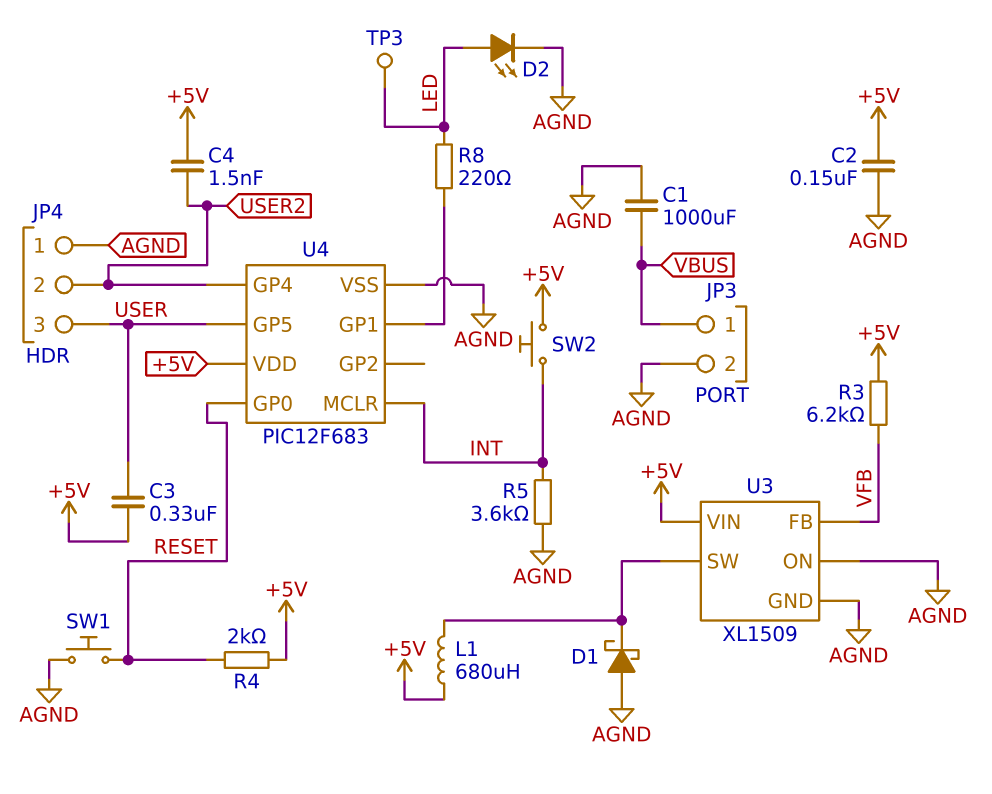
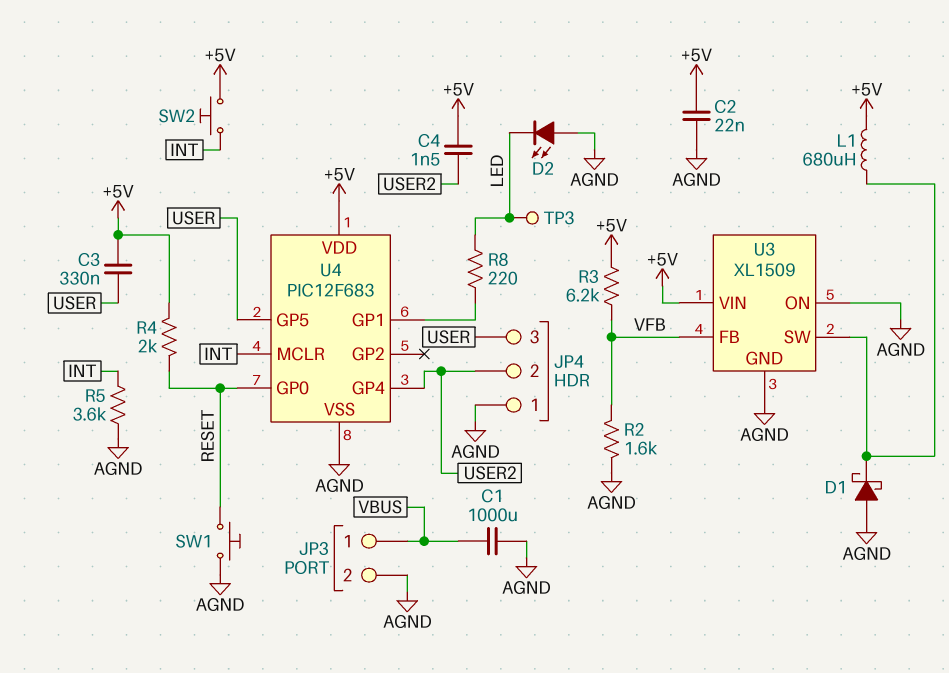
C2: 150nF (+5V, AGND) -> 22nF (+5V, AGND)
D2: LED (A LED, K AGND) -> LED (A AGND, K LED)
R2: none -> 1.6k (AGND, VFB)

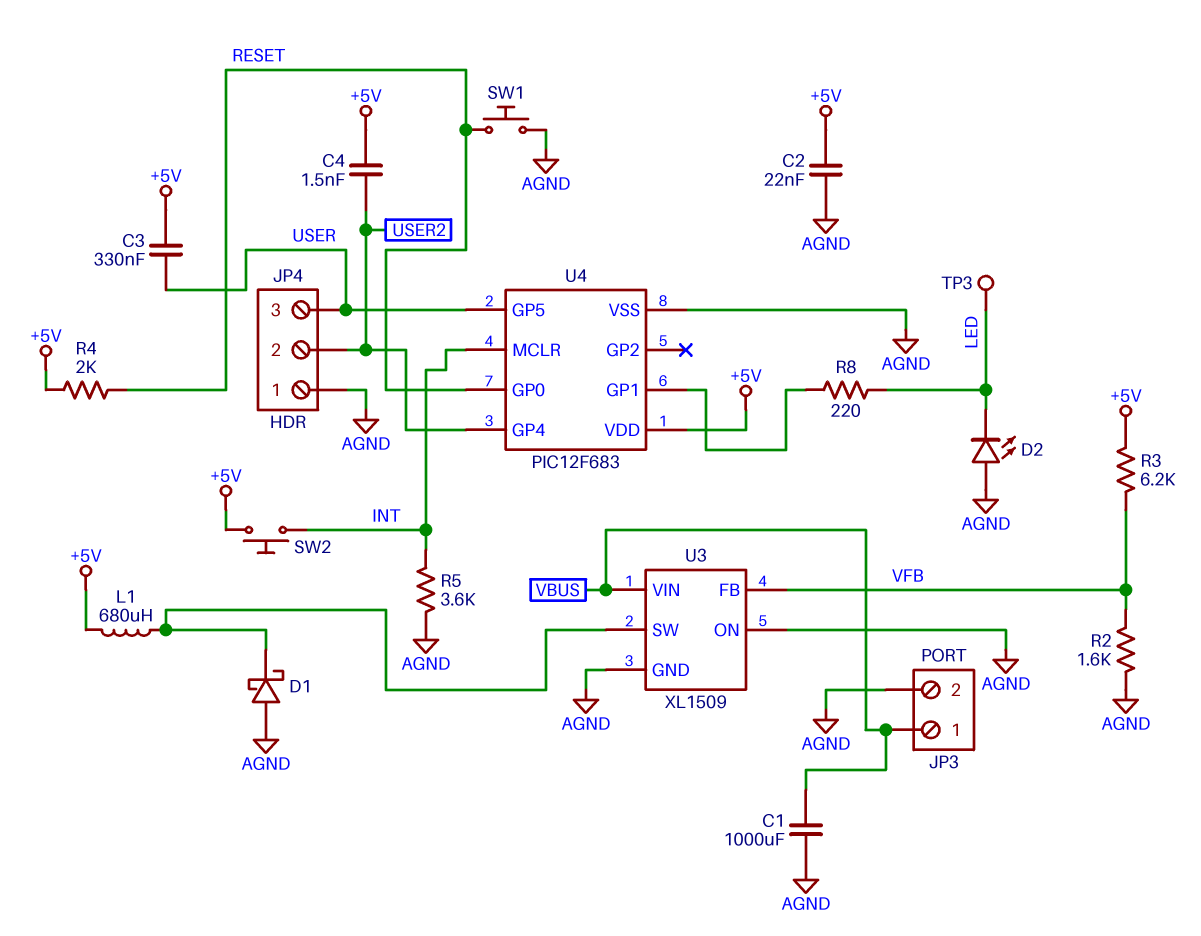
U3 pin VIN: +5V -> VBUS

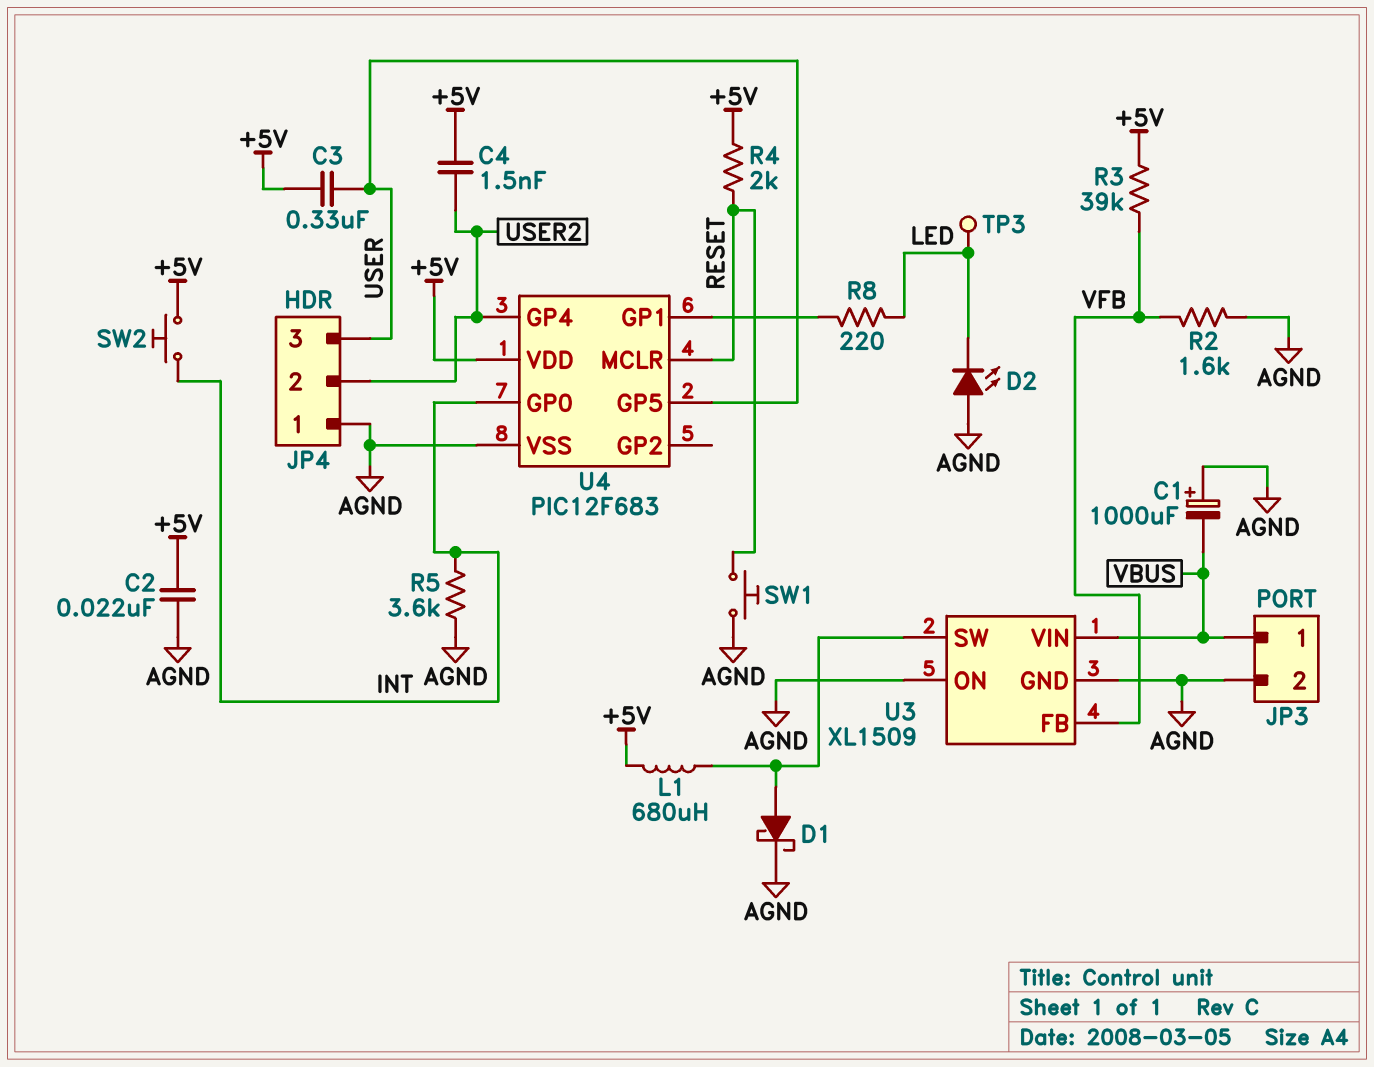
C1: 1000uF (AGND, VBUS) -> 1000uF (plus AGND, minus VBUS)
D1: schottky (A AGND, K U3/SW) -> schottky (A U3/SW, K AGND)
R3: 6.2k (+5V, VFB) -> 39k (+5V, VFB)
U4 pin GP0: RESET -> INT
U4 pin MCLR: INT -> RESET

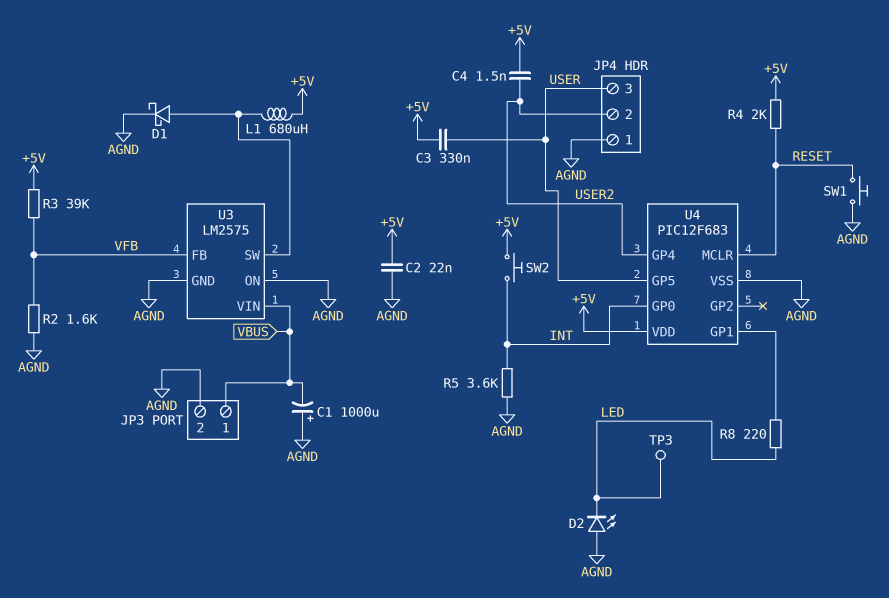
U3: XL1509 -> LM2575

